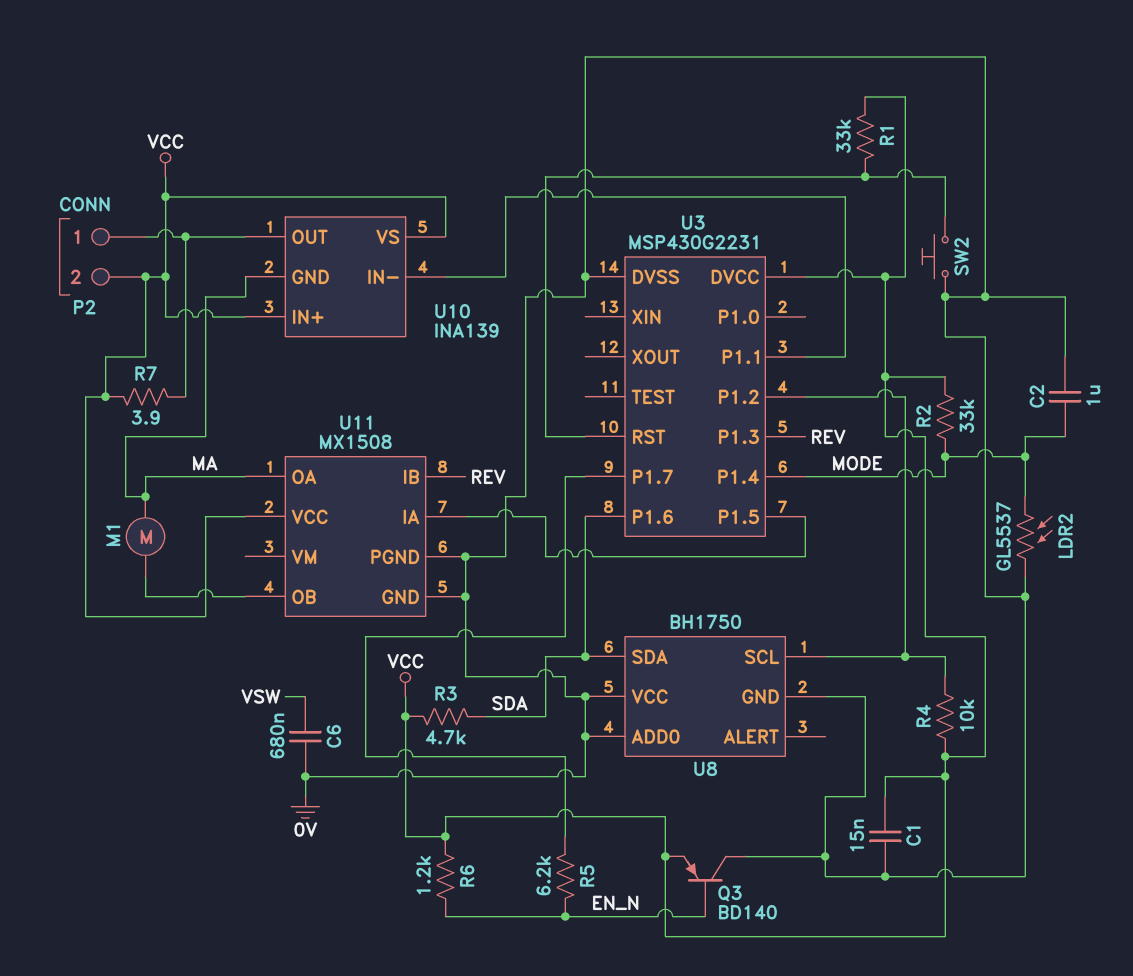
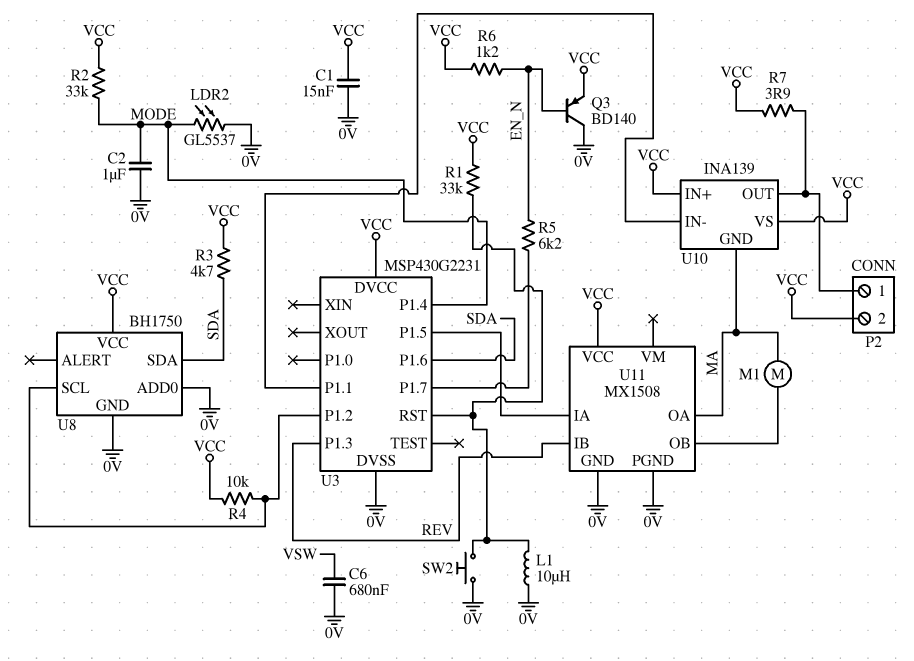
L1: none -> 10uH (0V, U3/RST)
U8 pin VCC: 0V -> VCC

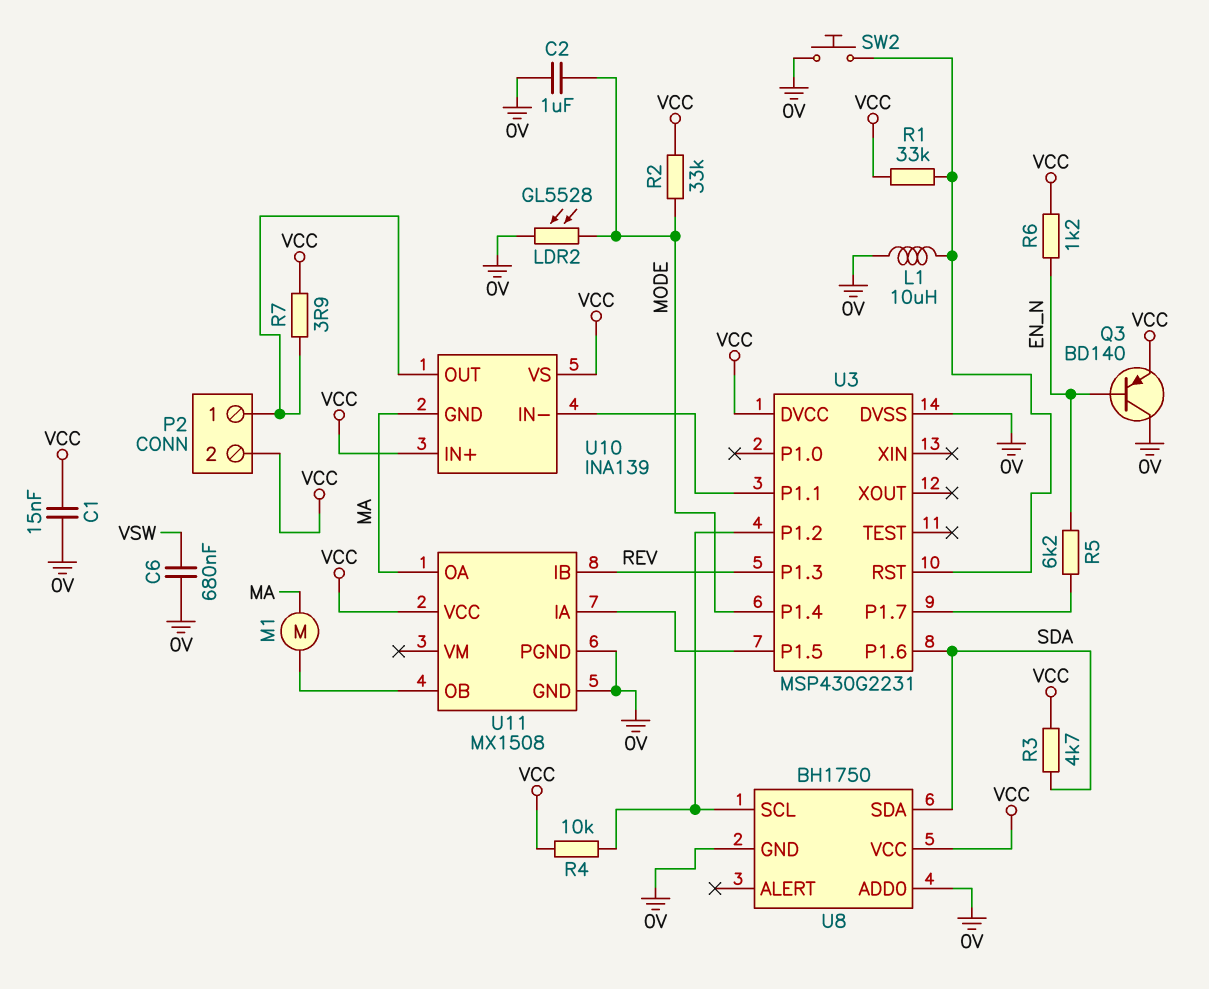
LDR2: GL5537 (0V, MODE) -> GL5528 (0V, MODE)

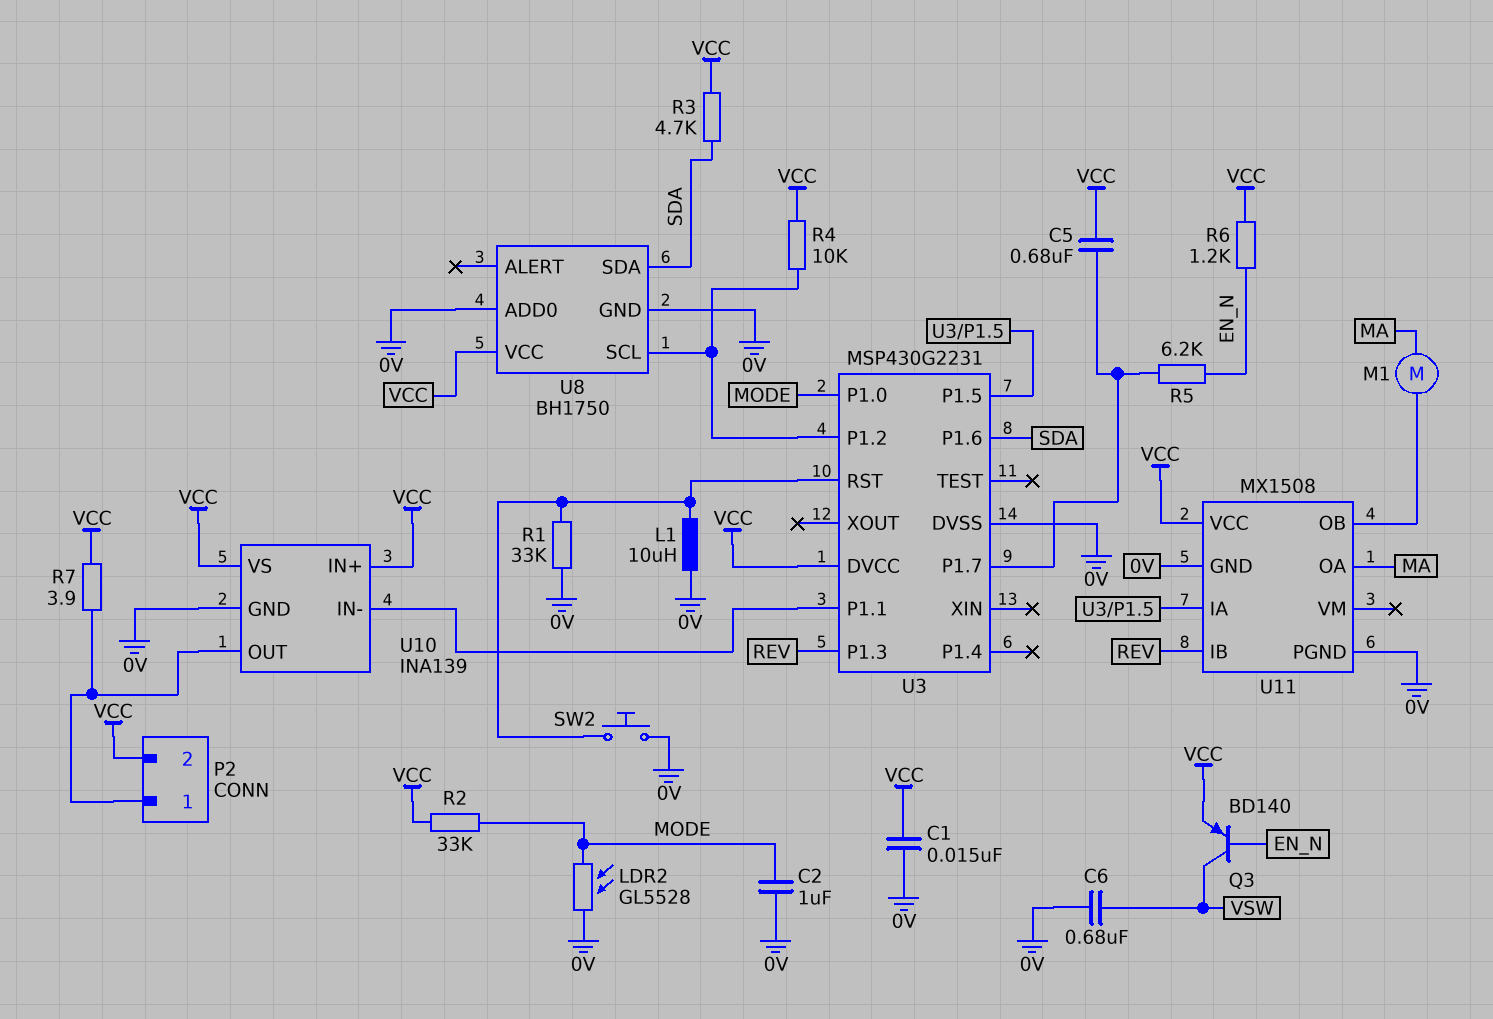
C5: none -> 680nF (U3/P1.7, VCC)
Q3: PNP BD140 (B EN_N, C 0V, E VCC) -> PNP BD140 (B EN_N, C VSW, E VCC)
R1: 33k (U3/RST, VCC) -> 33k (0V, U3/RST)
U3 pin P1.0: none -> MODE
U3 pin P1.4: MODE -> none
U10 pin GND: MA -> 0V

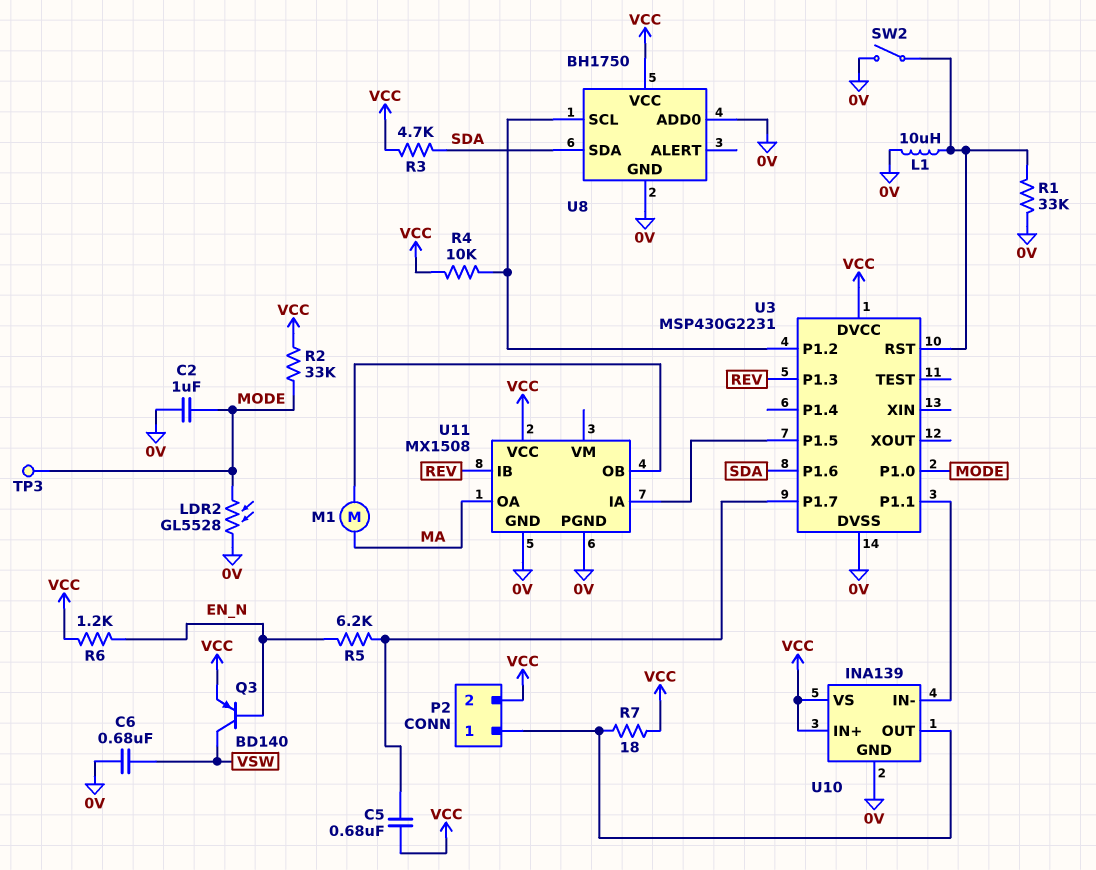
C1: 15nF (0V, VCC) -> none
R7: 3.9 (P2/1, VCC) -> 18 (P2/1, VCC)
SW2: button (0V, U3/RST) -> switch (0V, U3/RST)
TP3: none -> test point (MODE)

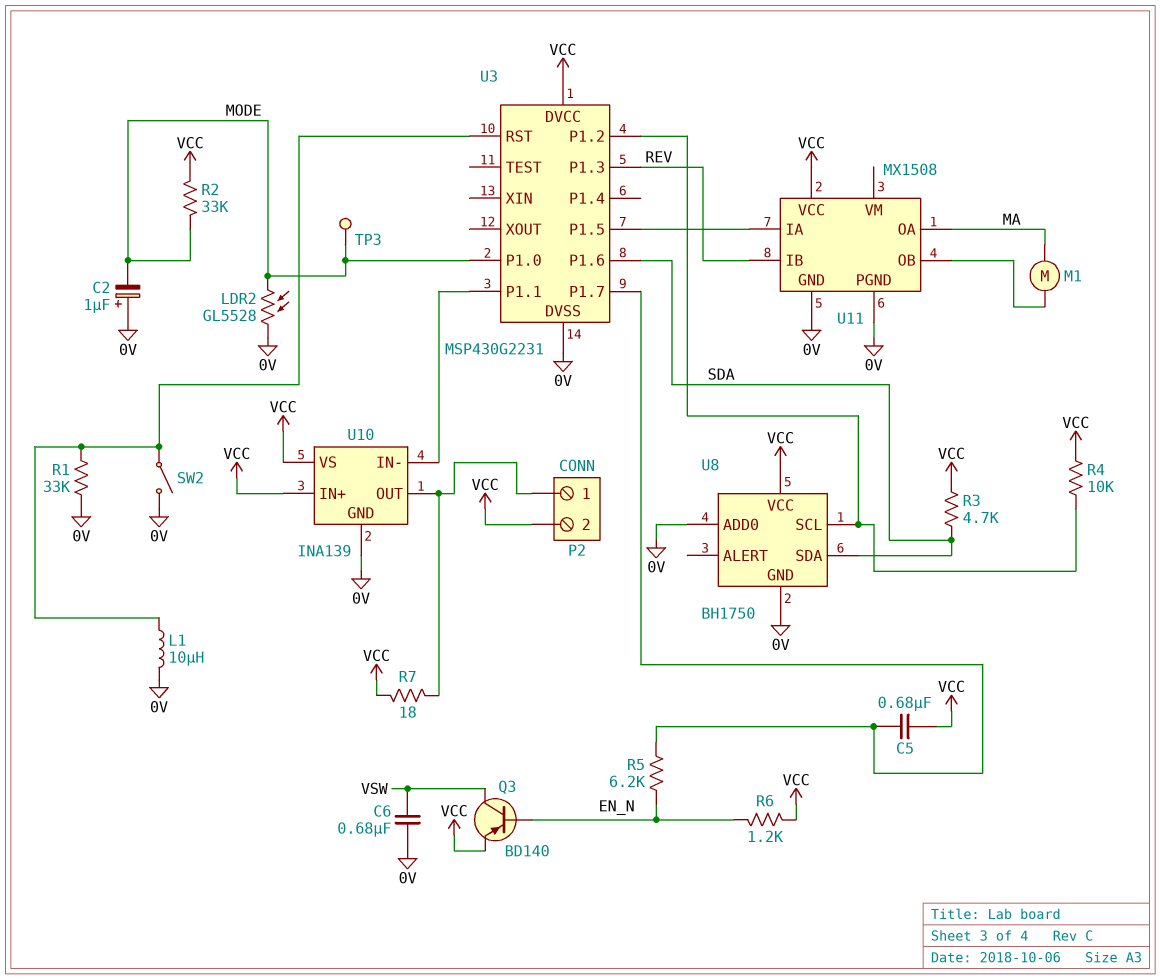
C2: 1uF (0V, MODE) -> 1uF (plus 0V, minus MODE)

